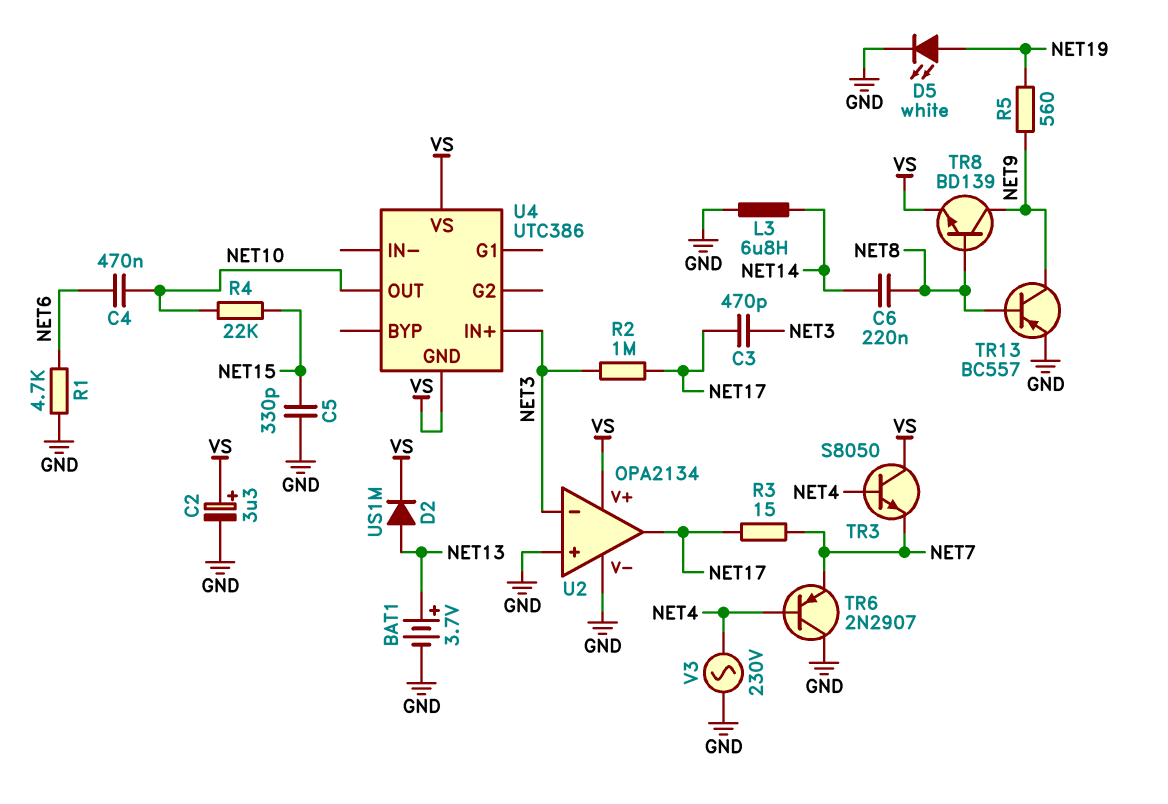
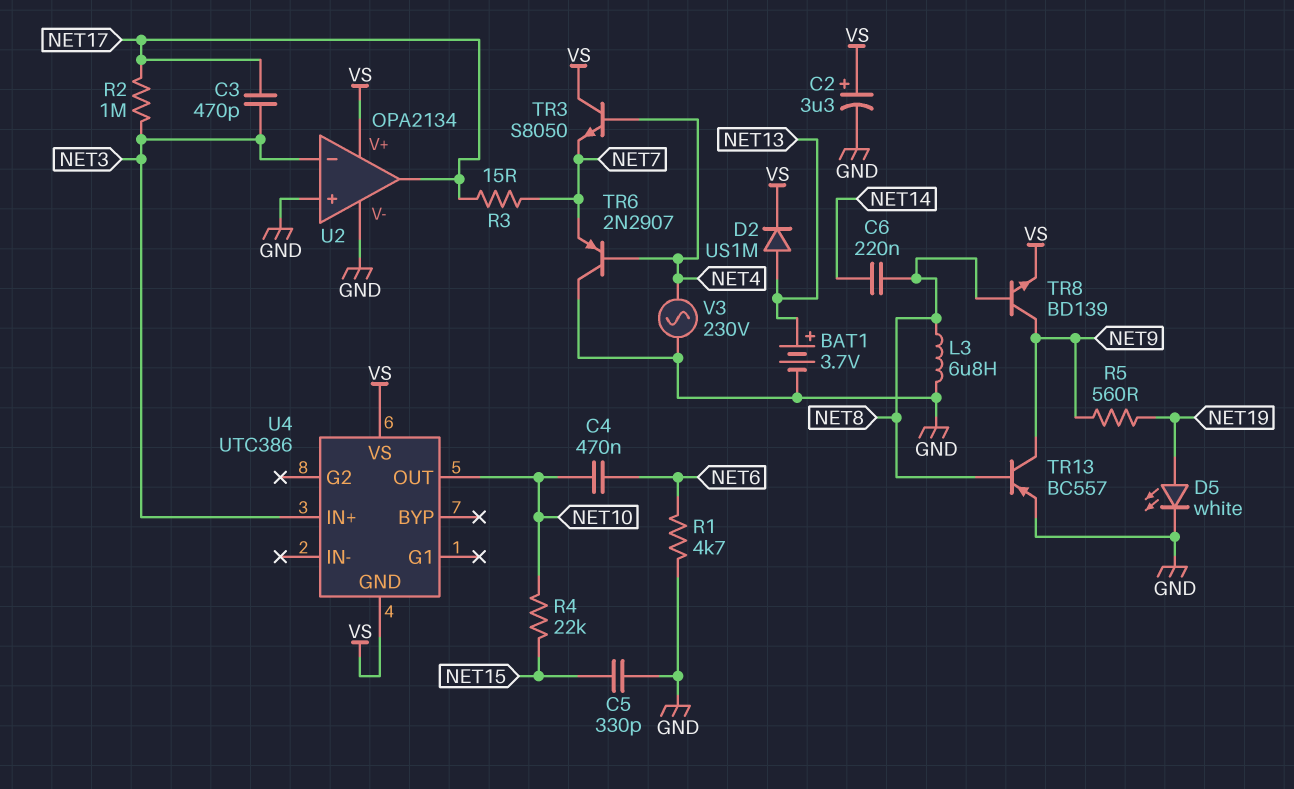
L3: 6.8uH (GND, NET14) -> 6.8uH (GND, NET8)

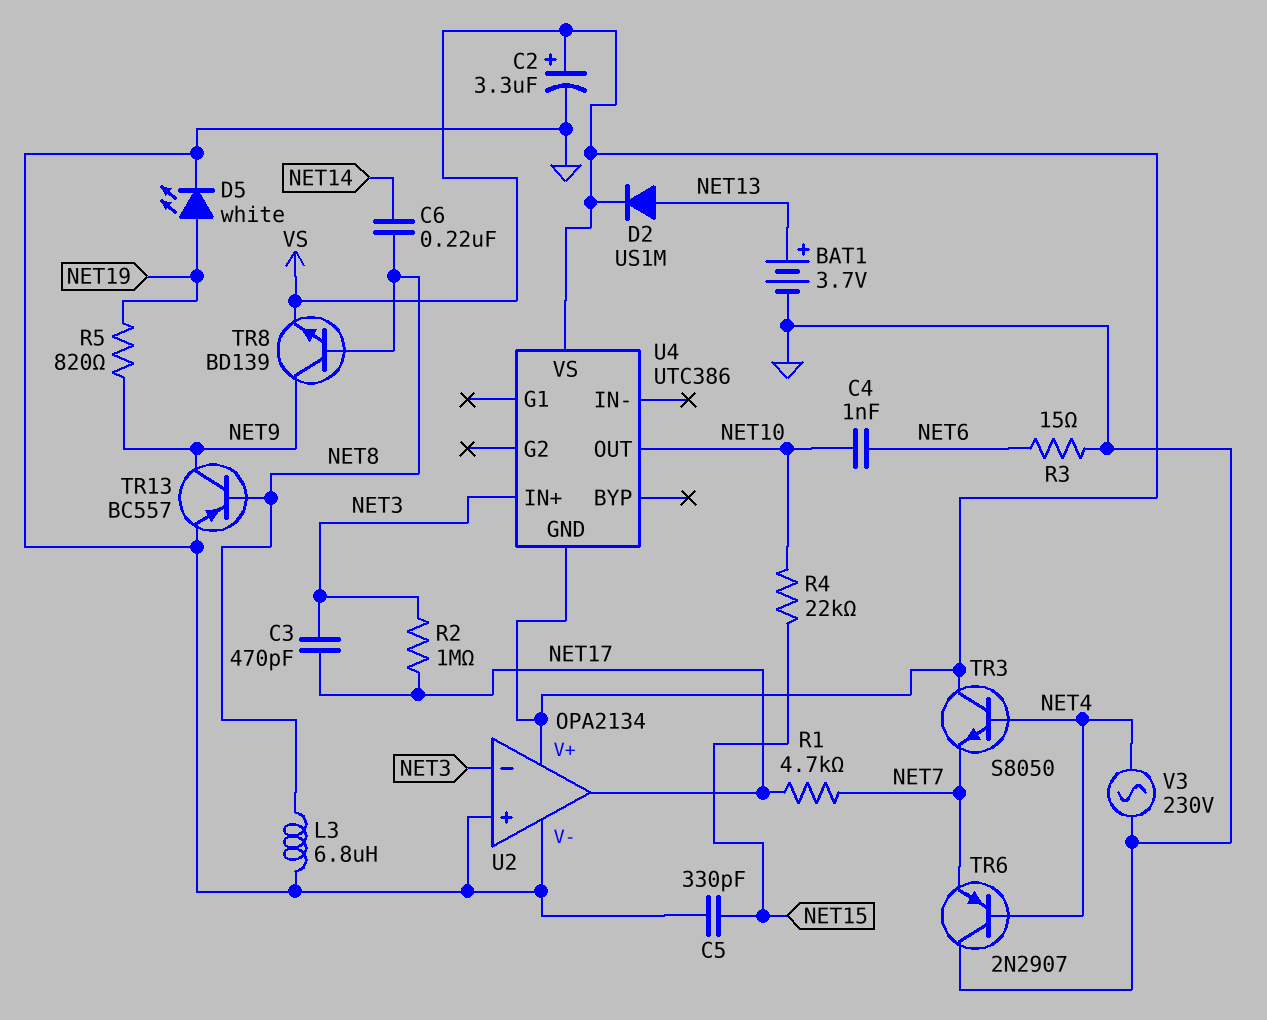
C4: 470nF (NET6, NET10) -> 1nF (NET6, NET10)
R1: 4.7k (GND, NET6) -> 4.7k (NET7, NET17)
R3: 15 (NET7, NET17) -> 15 (GND, NET6)
R5: 560 (NET9, NET19) -> 820 (NET9, NET19)

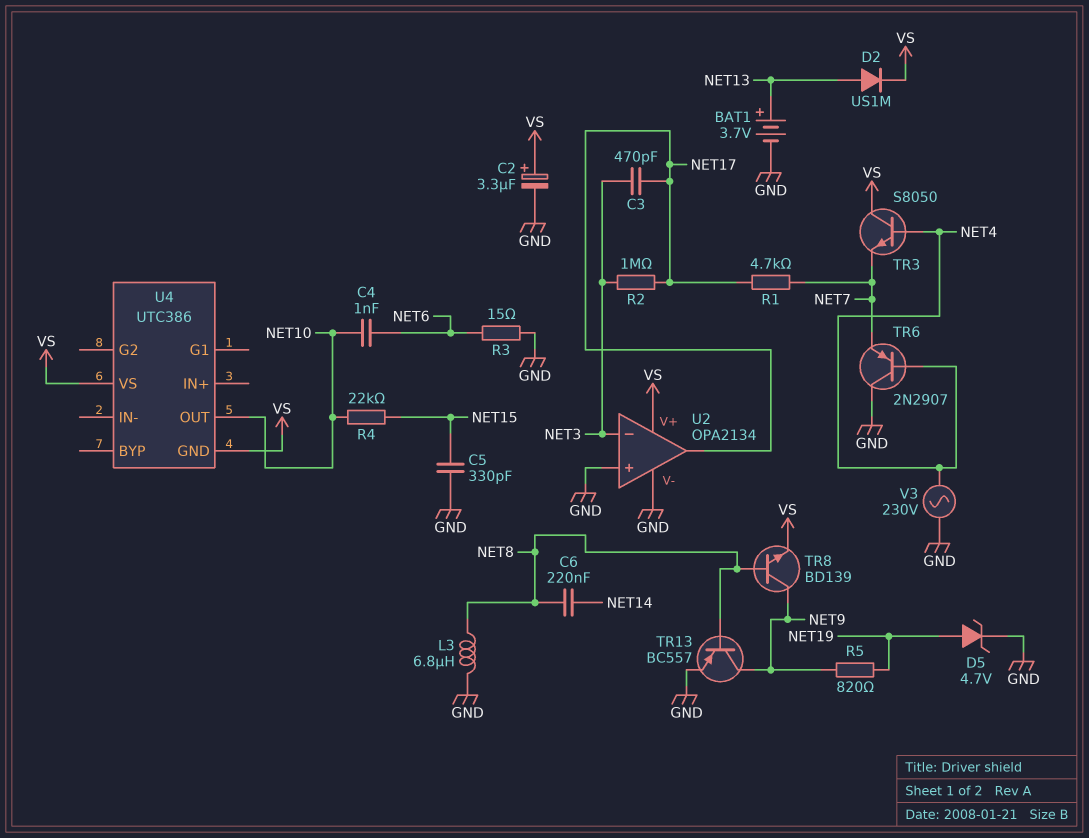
D5: LED white (A NET19, K GND) -> zener 4.7V (A NET19, K GND)
U4 pin IN+: NET3 -> none

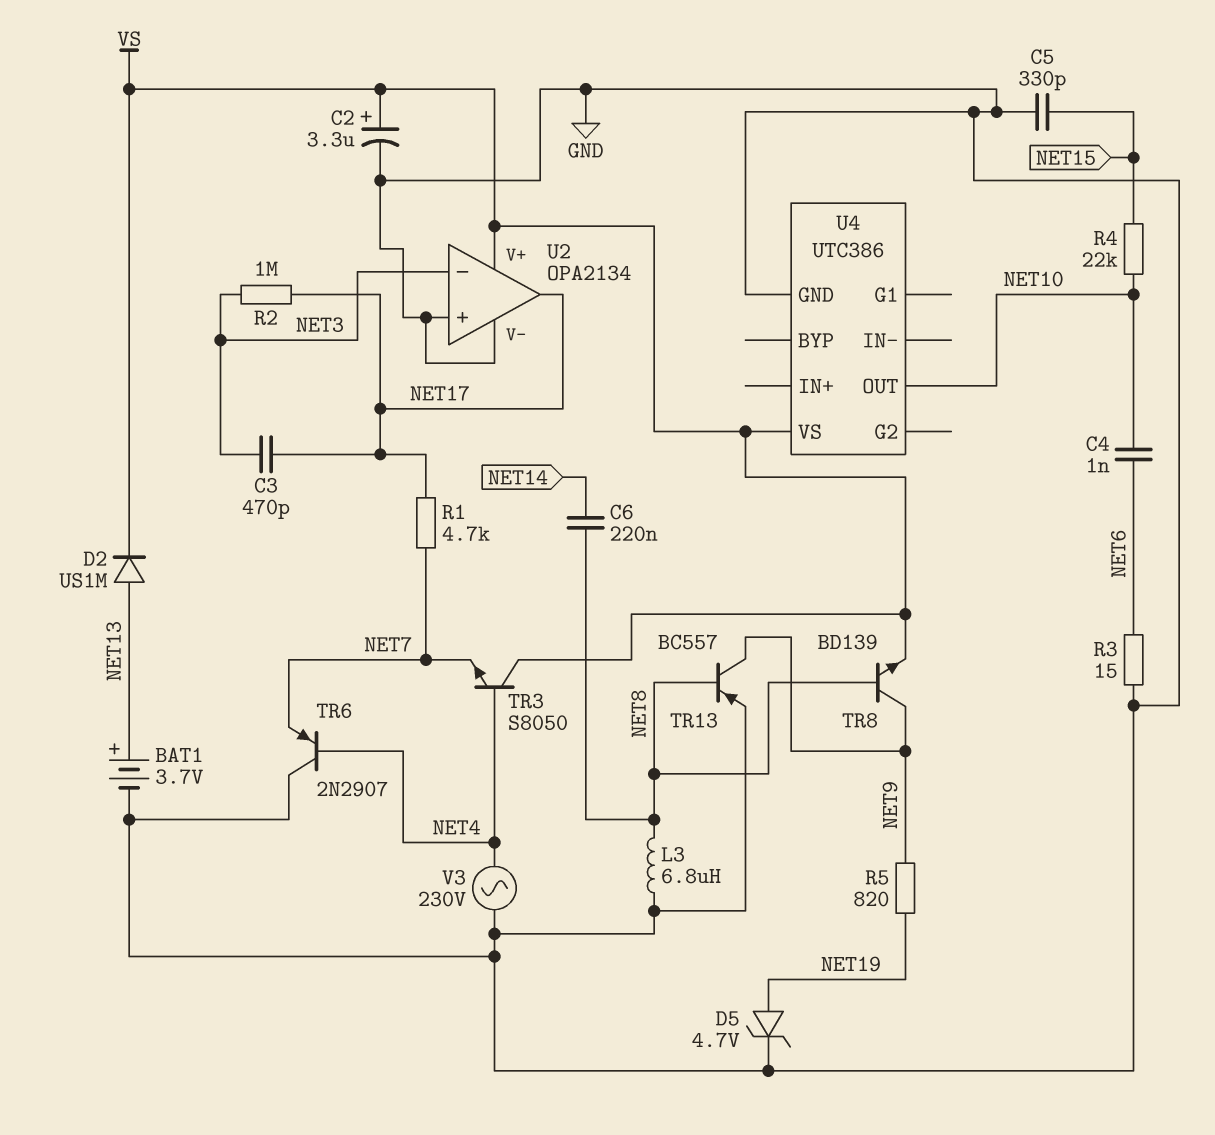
U4 pin GND: VS -> GND

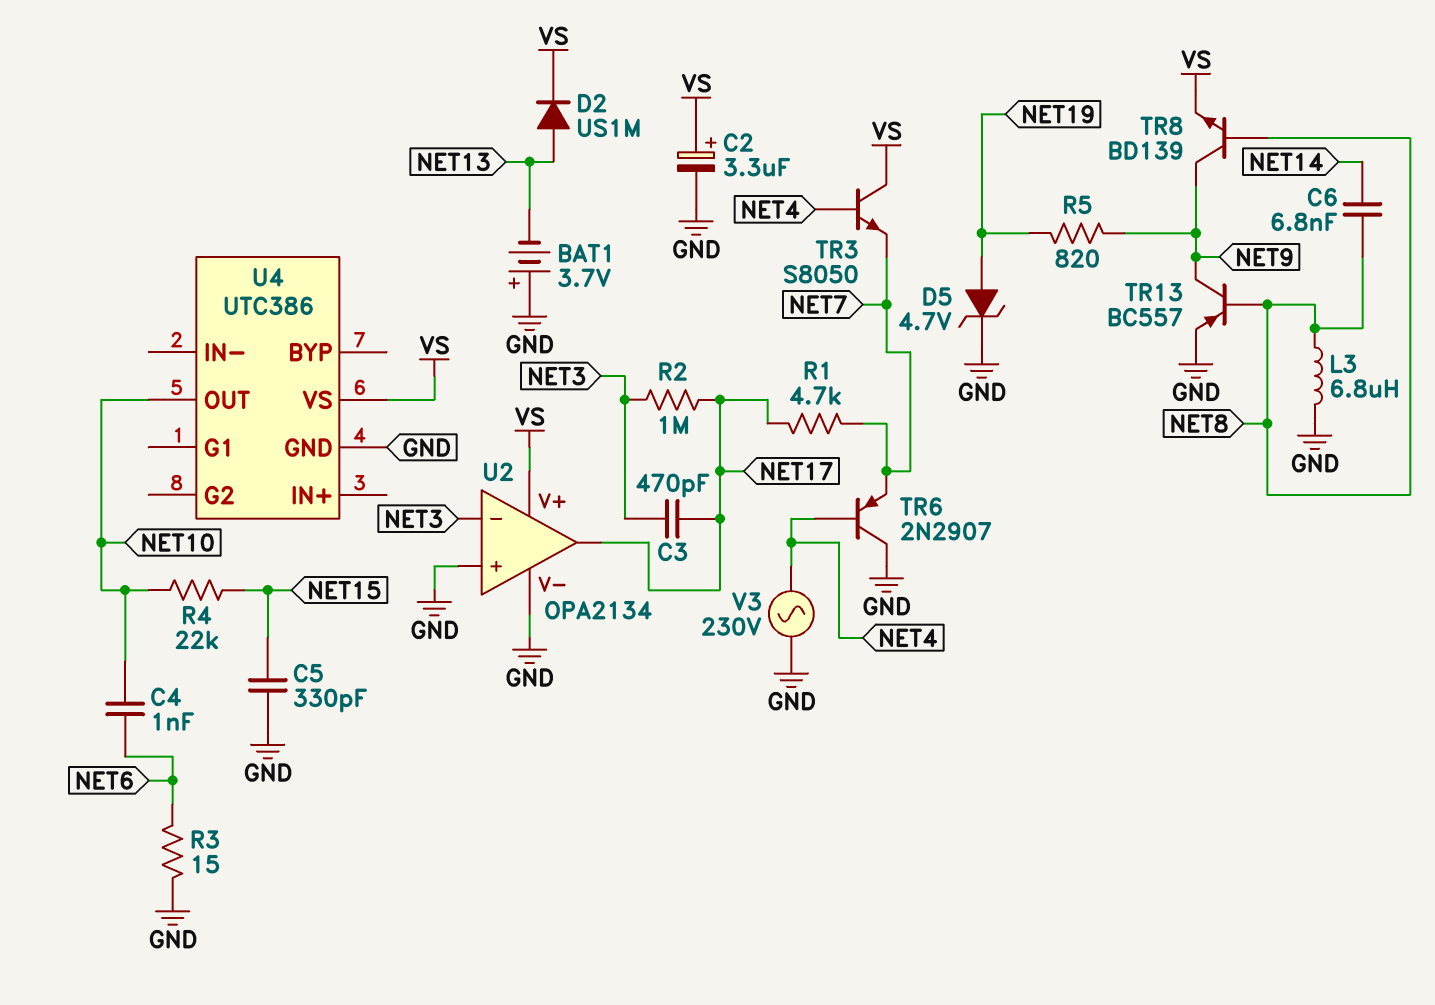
BAT1: 3.7V (plus NET13, minus GND) -> 3.7V (plus GND, minus NET13)
C6: 220nF (NET8, NET14) -> 6.8nF (NET8, NET14)

